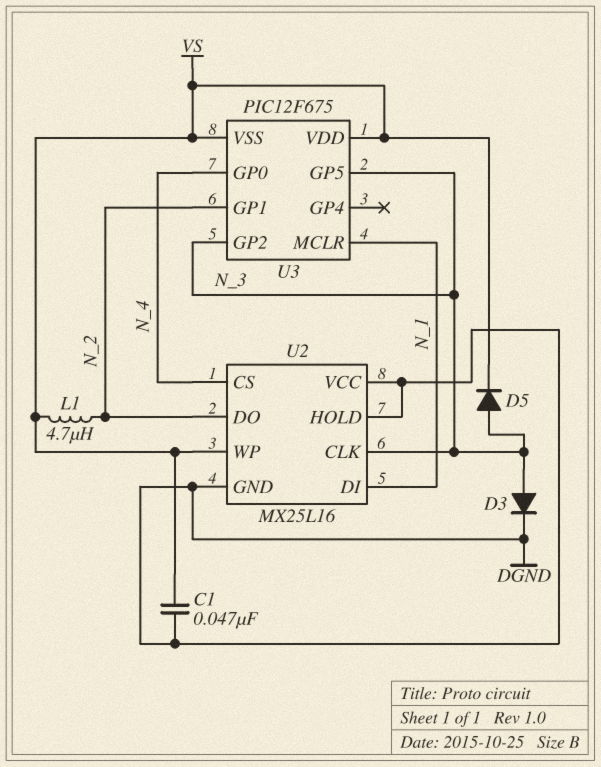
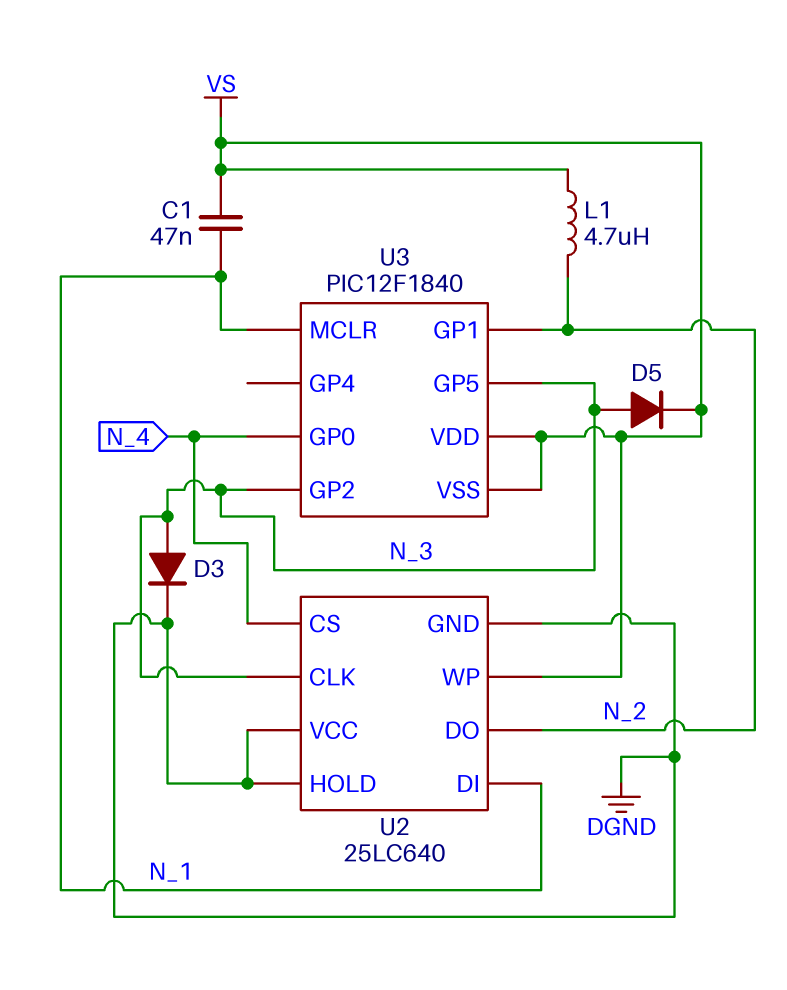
C1: 47nF (DGND, VS) -> 47nF (N_1, VS)
U2: MX25L16 -> 25LC640
U3: PIC12F675 -> PIC12F1840

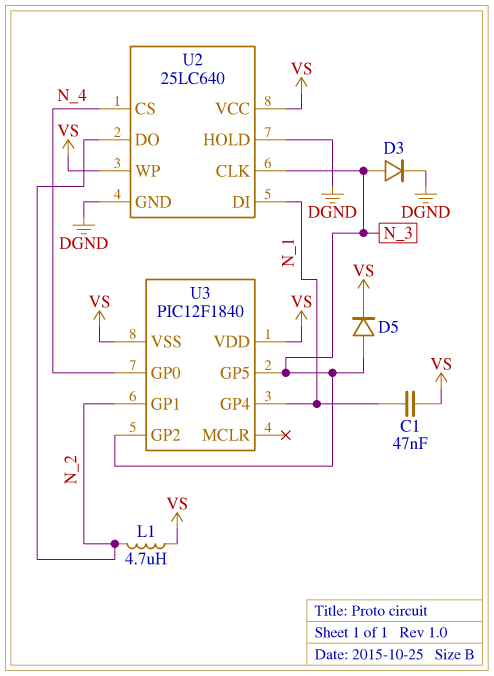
U2 pin VCC: DGND -> VS
U3 pin GP4: none -> N_1
U3 pin MCLR: N_1 -> none

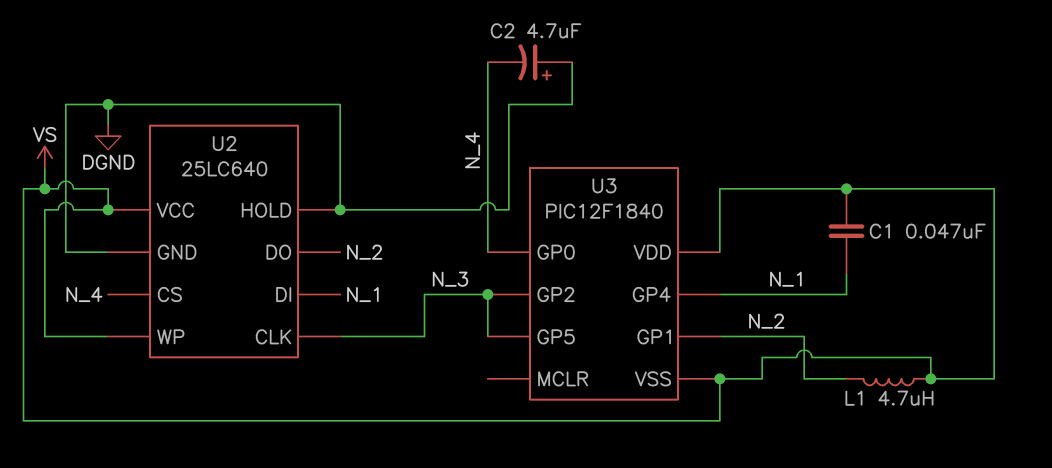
C2: none -> 4.7uF (plus DGND, minus N_4)
D3: diode (A N_3, K DGND) -> none
D5: diode (A N_3, K VS) -> none

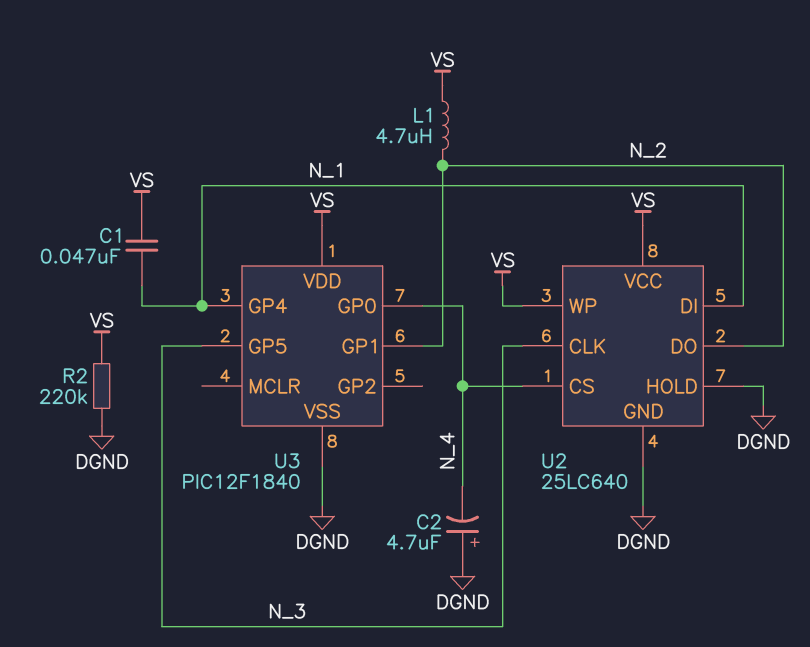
R2: none -> 220k (DGND, VS)
U3 pin GP2: N_3 -> none
U3 pin VSS: VS -> DGND

